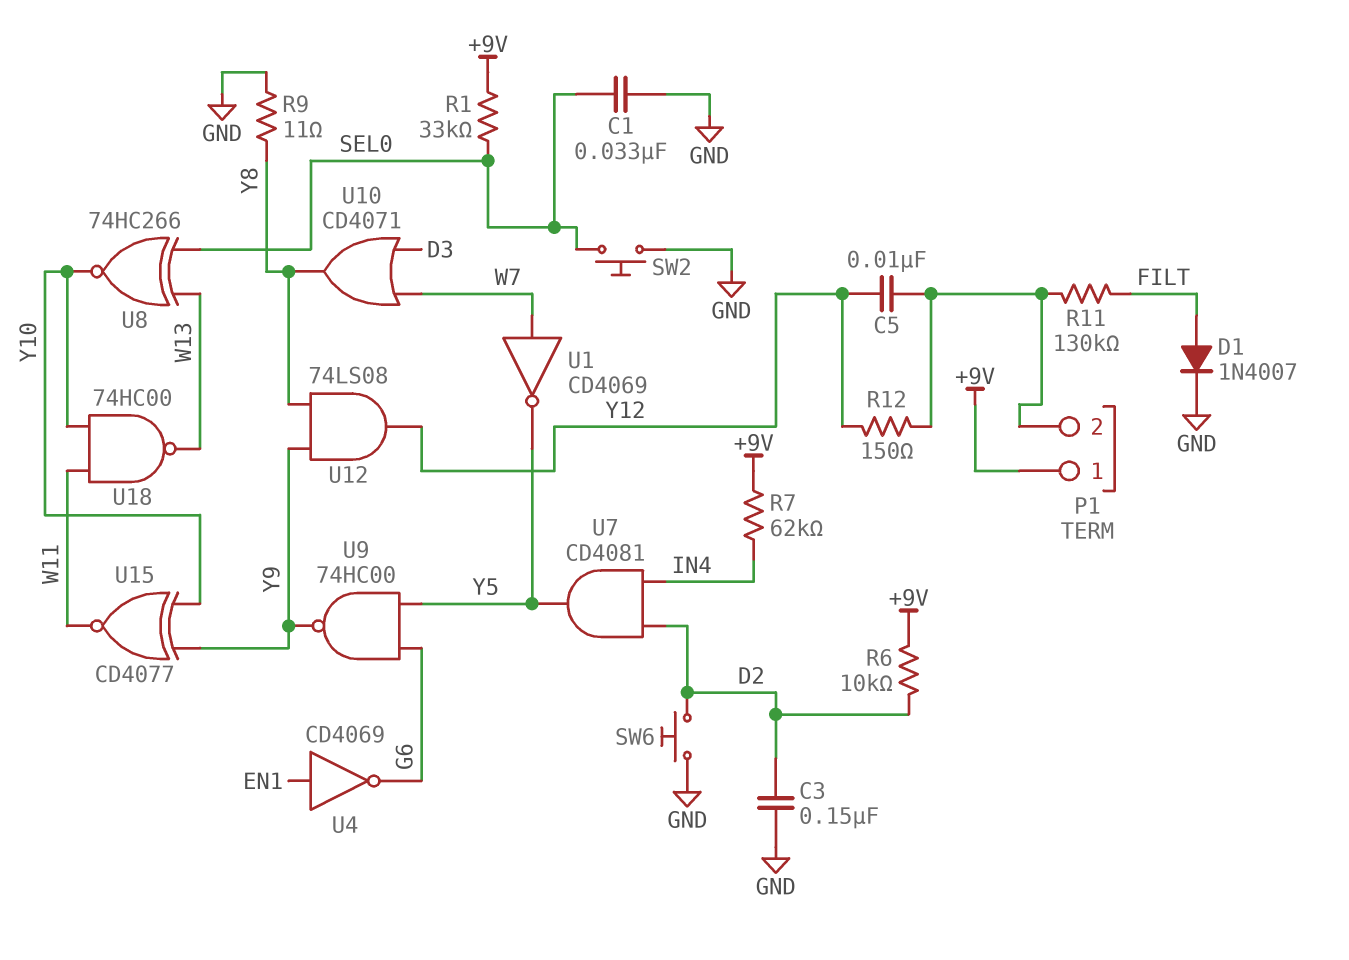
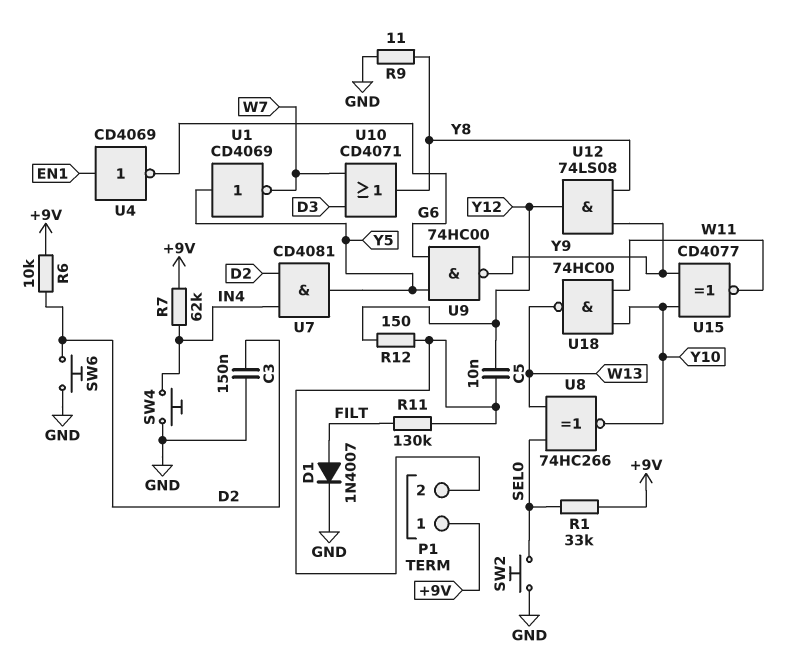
C1: 33nF (GND, SEL0) -> none
SW4: none -> button (GND, IN4)
U1: NOT CD4069 (in W7, out Y5) -> NOT CD4069 (in Y5, out W7)

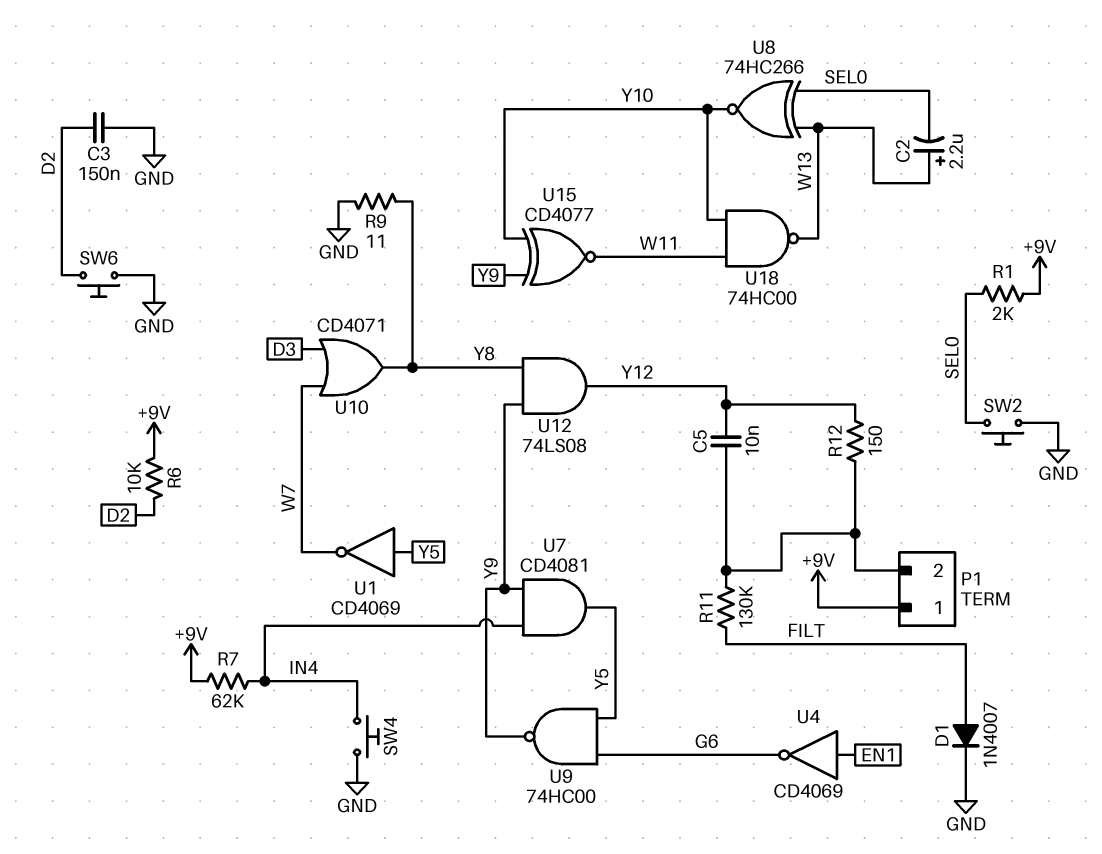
C2: none -> 2.2uF (plus W13, minus SEL0)
R1: 33k (+9V, SEL0) -> 2k (+9V, SEL0)
U7: AND CD4081 (in D2, in IN4, out Y5) -> AND CD4081 (in IN4, in Y9, out Y5)

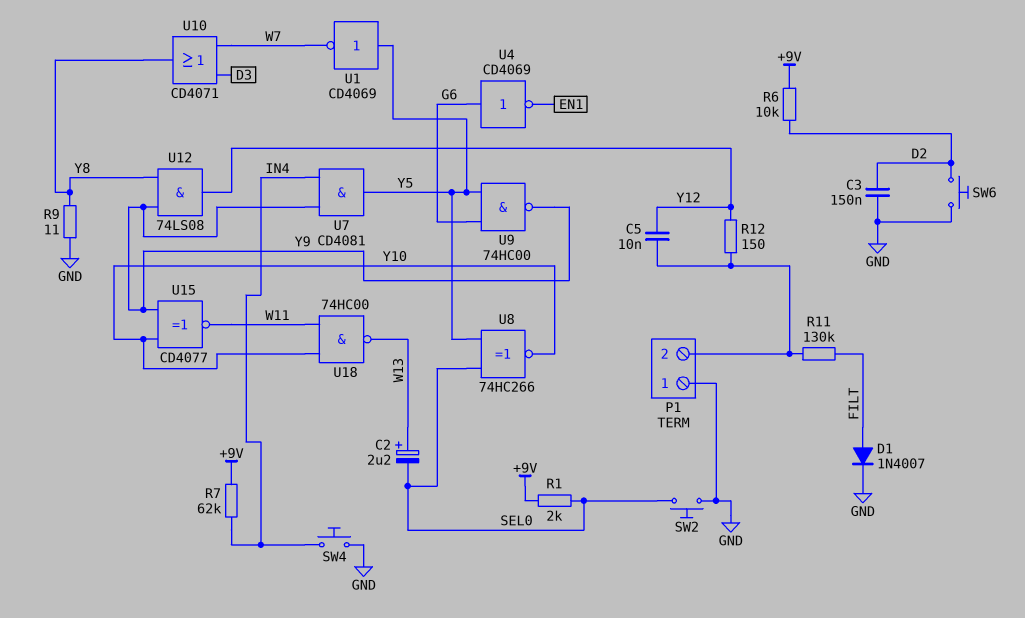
P1 pin 1: +9V -> GND
U4: NOT CD4069 (in EN1, out G6) -> NOT CD4069 (in G6, out EN1)
U8: XNOR 74HC266 (in SEL0, in W13, out Y10) -> XNOR 74HC266 (in SEL0, in Y5, out Y10)

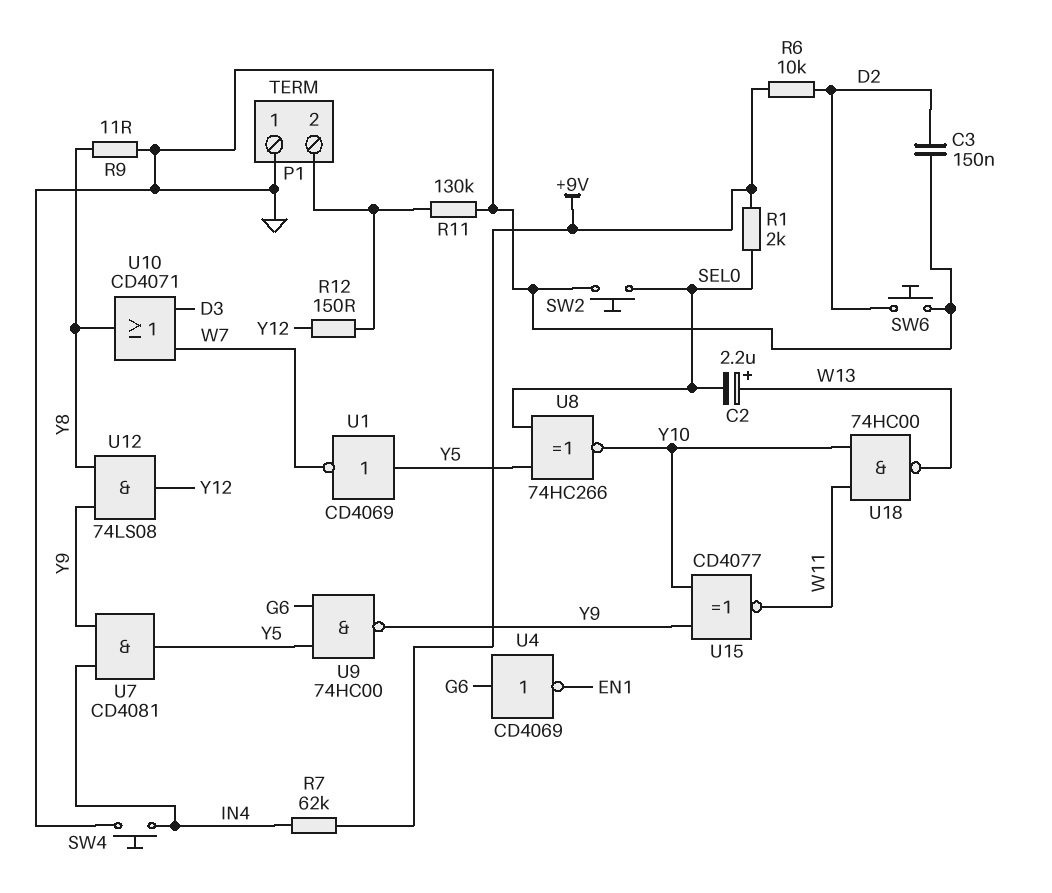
C5: 10nF (P1/2, Y12) -> none
D1: diode 1N4007 (A FILT, K GND) -> none
R11: 130k (FILT, P1/2) -> 130k (GND, P1/2)

